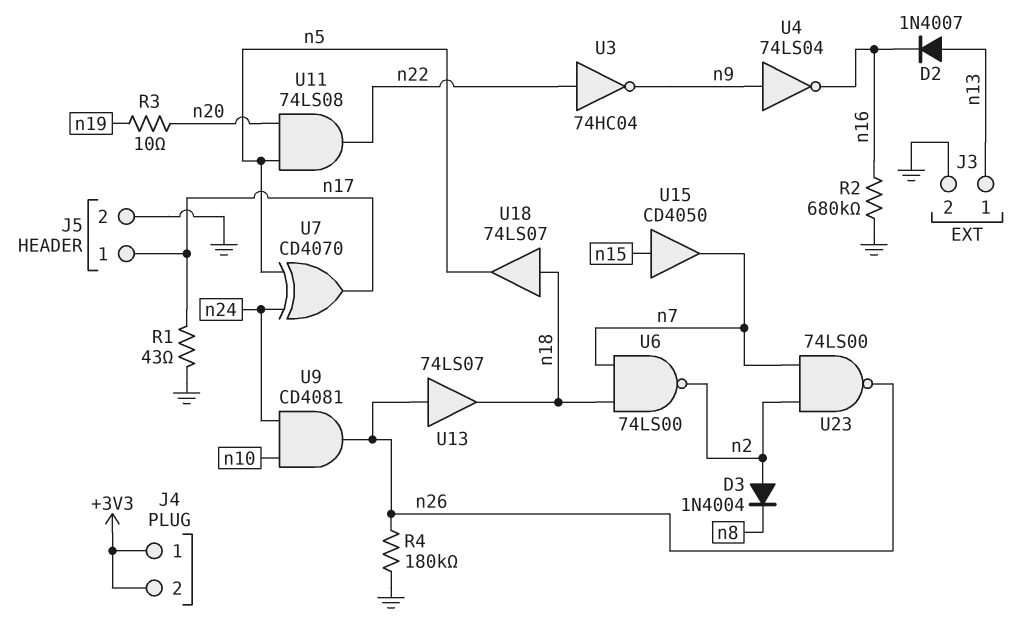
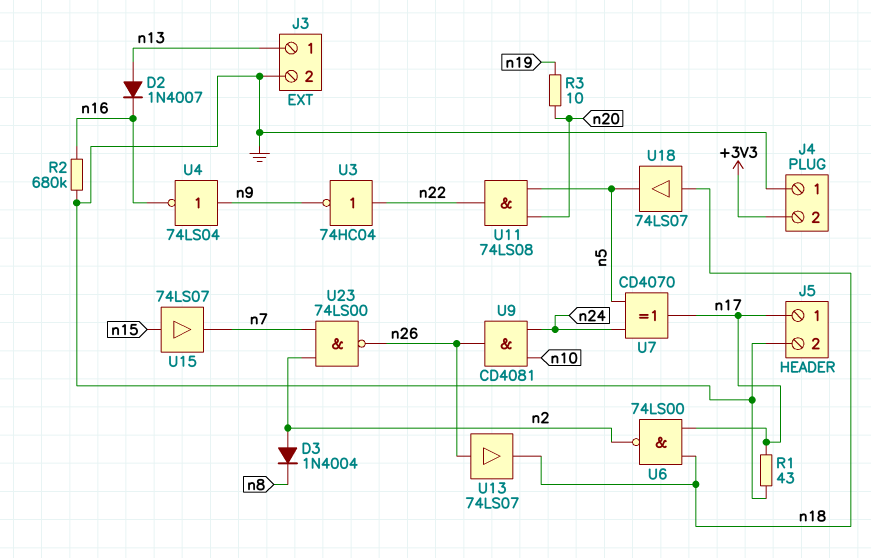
J4 pin 1: +3V3 -> GND
R4: 180k (GND, n26) -> none
U6: NAND 74LS00 (in n7, in n18, out n2) -> NAND 74LS00 (in n17, in n18, out n2)
U15: buffer CD4050 (in n15, out n7) -> buffer 74LS07 (in n15, out n7)

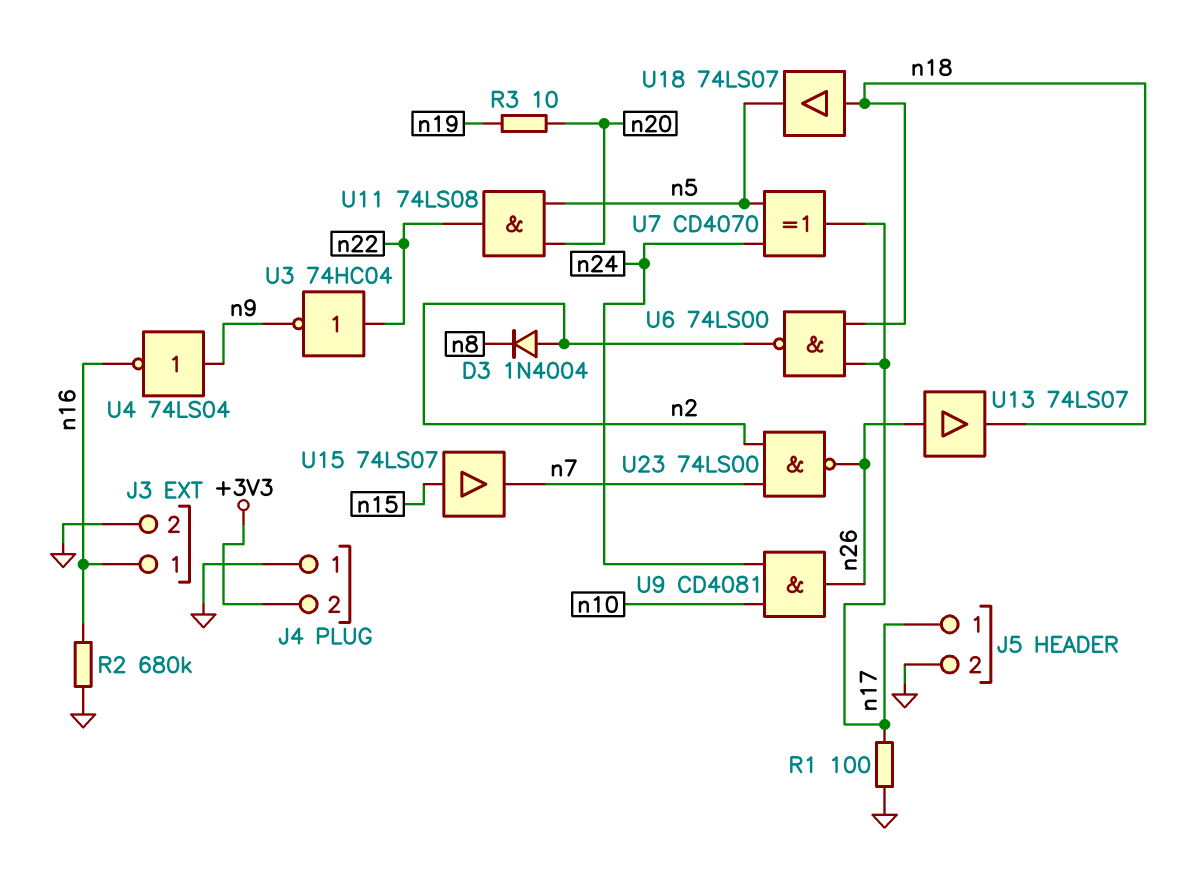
D2: diode 1N4007 (A n13, K n16) -> none
J3 pin 1: n13 -> n16
R1: 43 (GND, n17) -> 100 (GND, n17)

